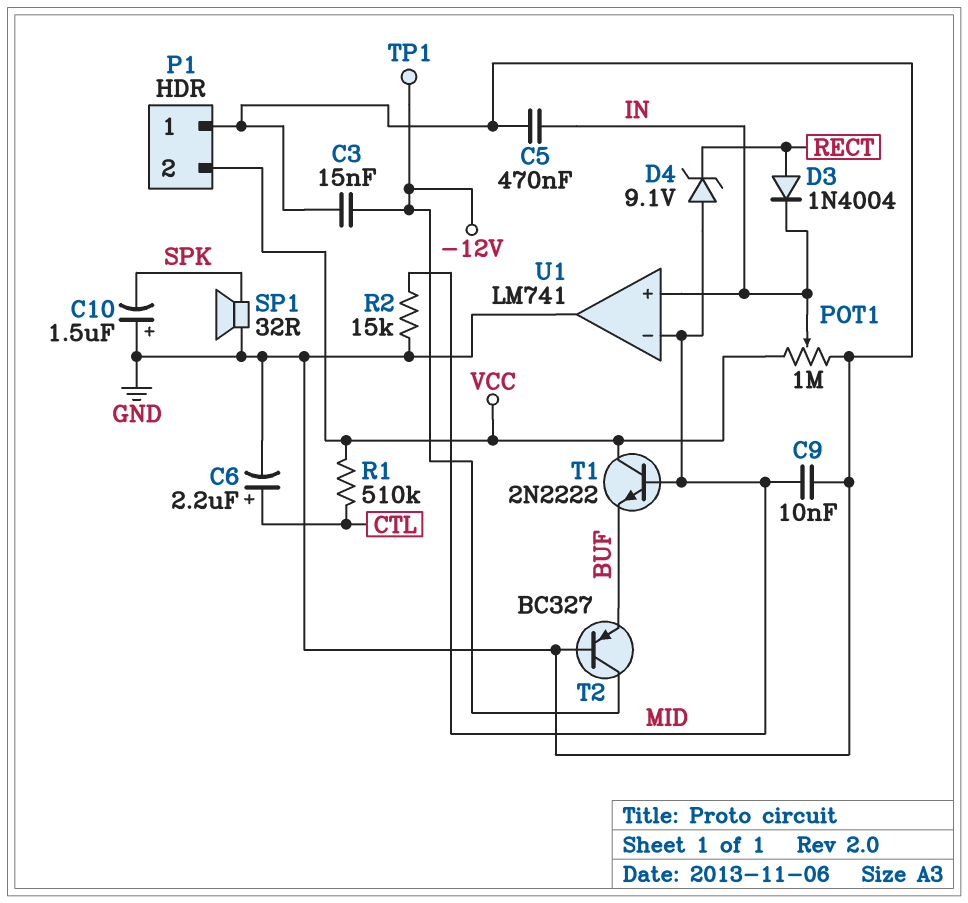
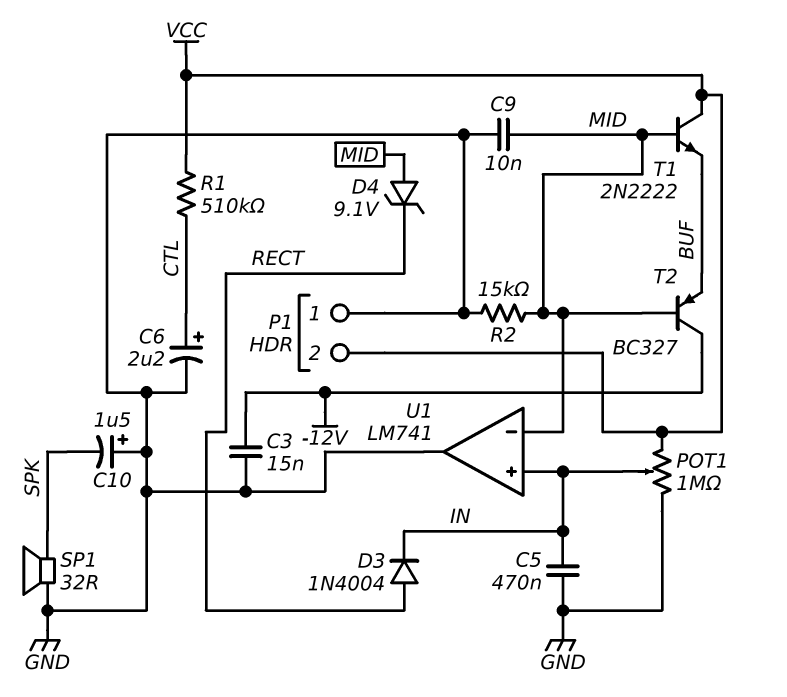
T2: PNP BC327 (B GND, C -12V, E BUF) -> PNP BC327 (B MID, C -12V, E BUF)
TP1: test point (-12V) -> none

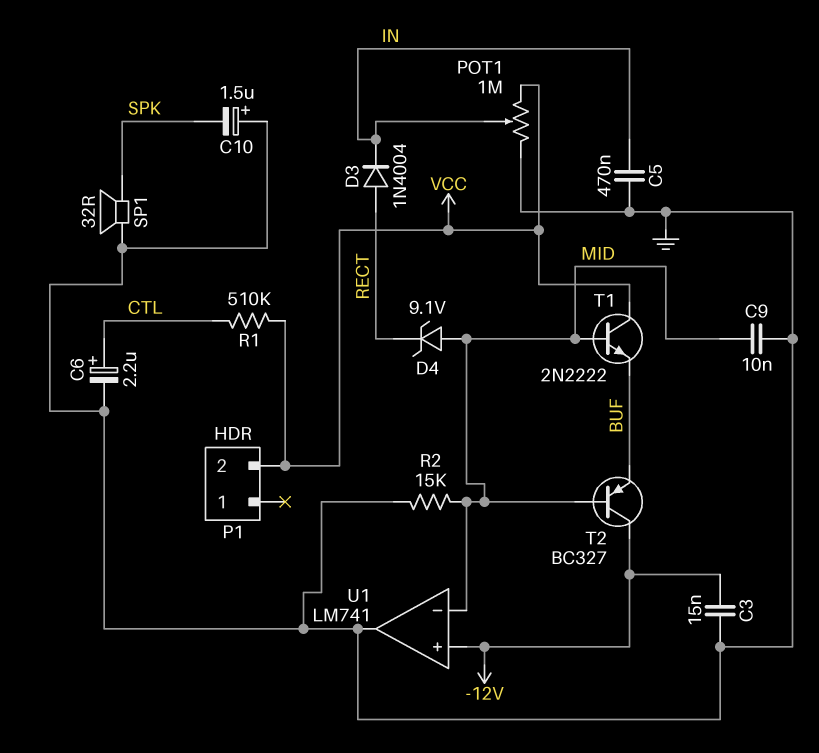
P1 pin 1: GND -> none
U1 pin in+: IN -> -12V

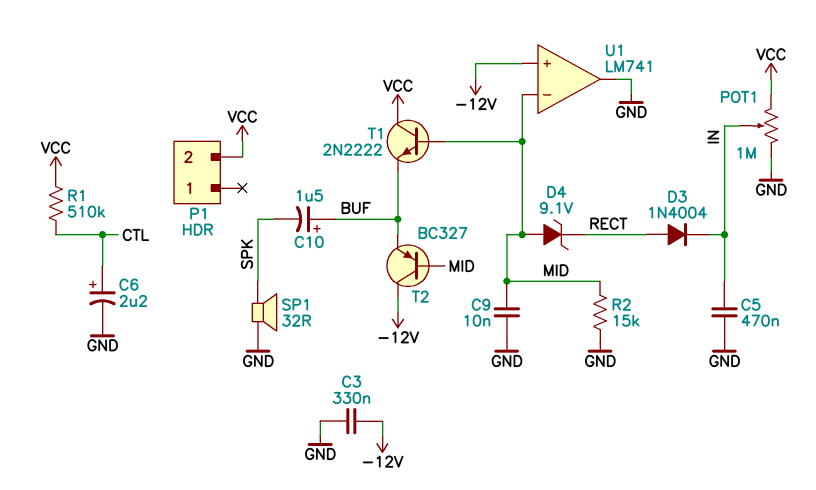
C3: 15nF (-12V, GND) -> 330nF (-12V, GND)
C10: 1.5uF (plus GND, minus SPK) -> 1.5uF (plus BUF, minus SPK)

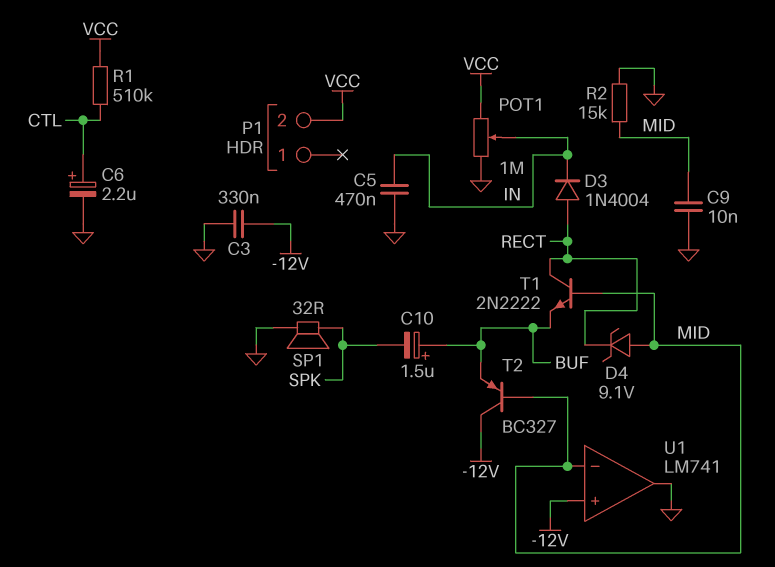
T1: NPN 2N2222 (B MID, C VCC, E BUF) -> NPN 2N2222 (B MID, C RECT, E BUF)

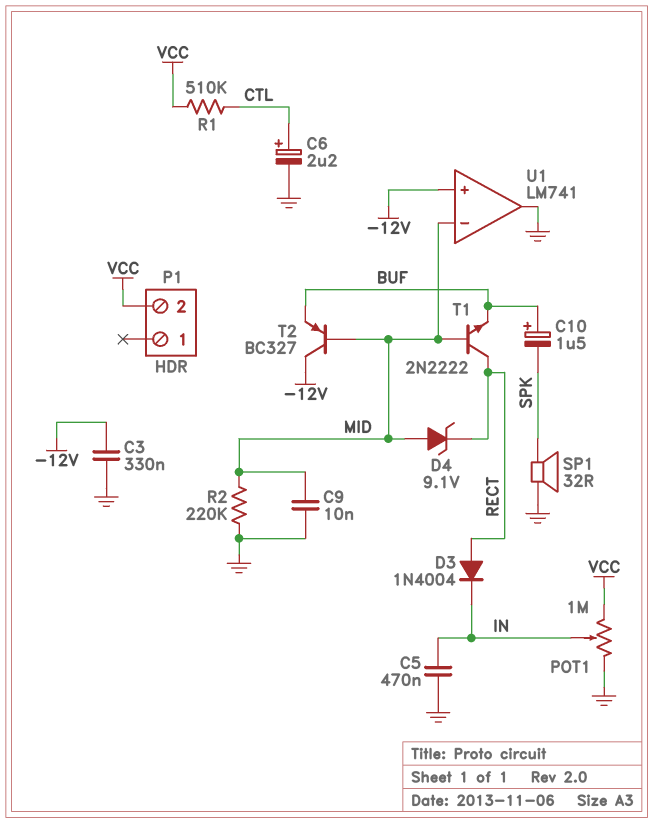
R2: 15k (GND, MID) -> 220k (GND, MID)

